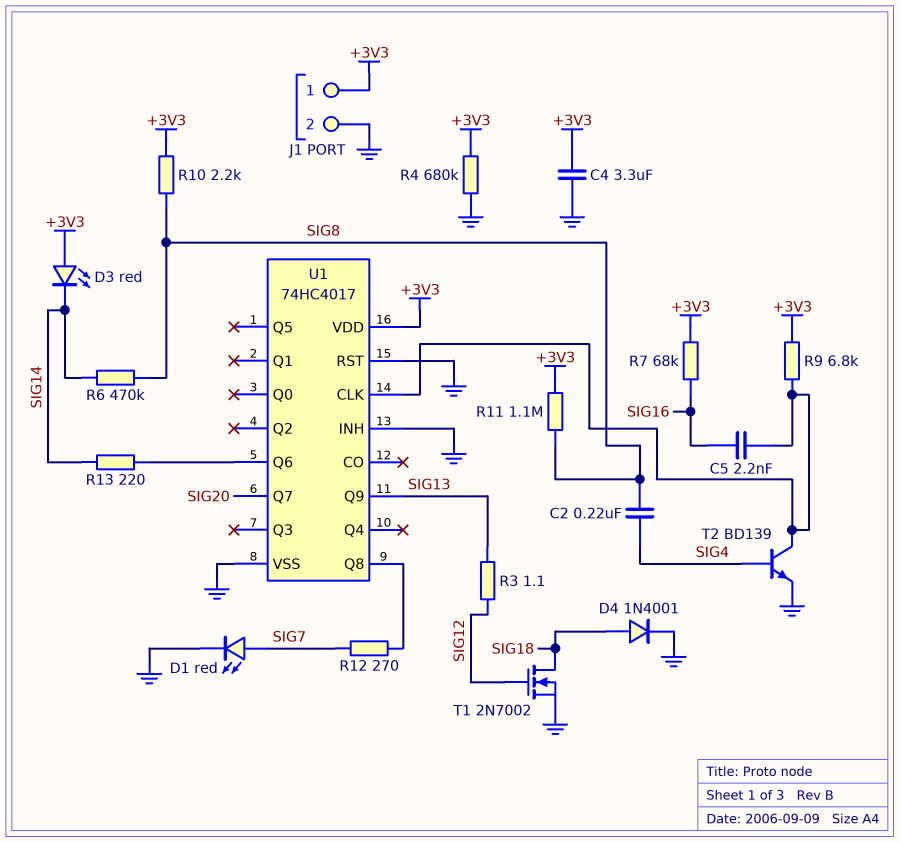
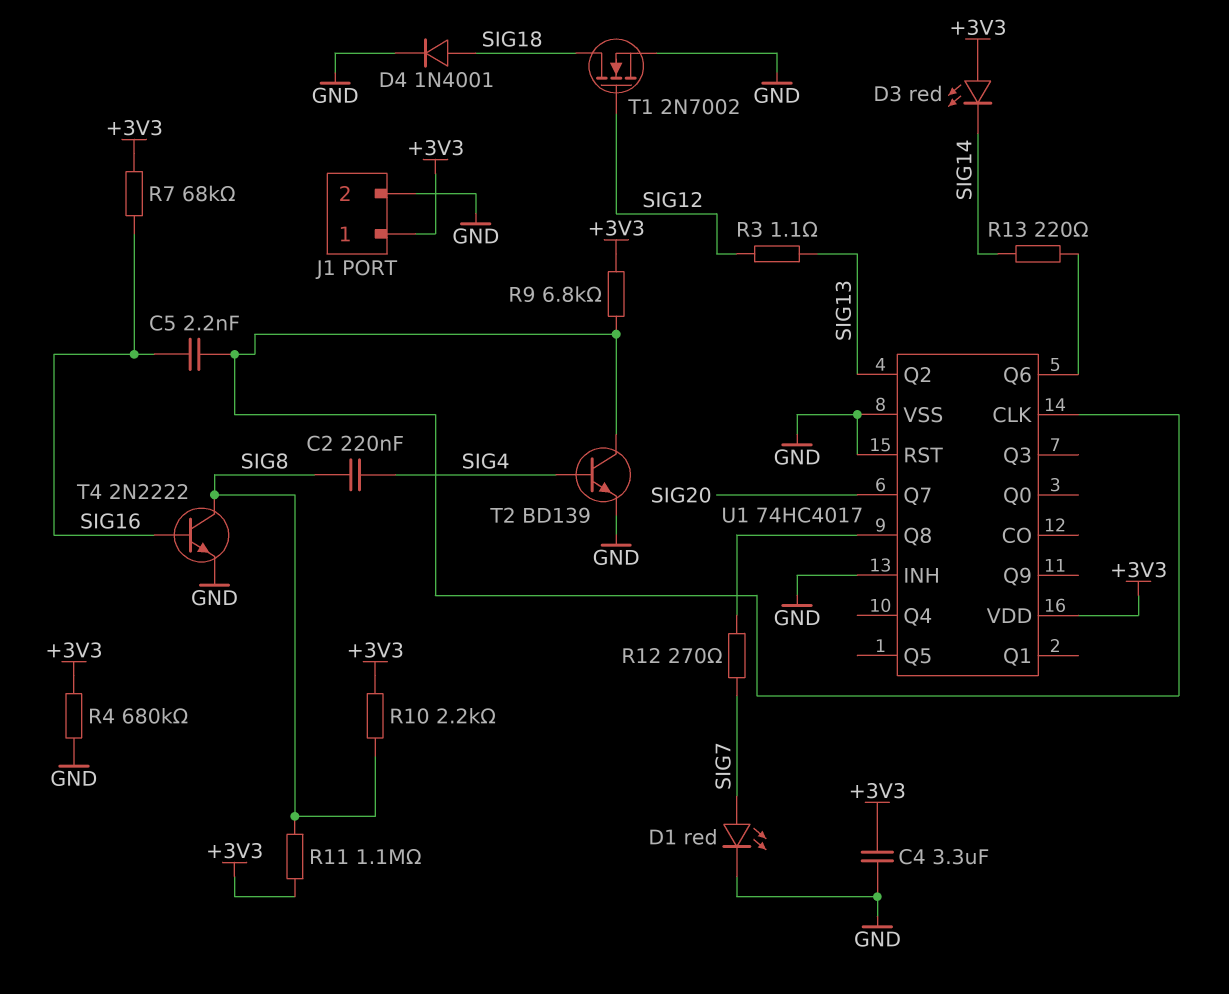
R6: 470k (SIG8, SIG14) -> none
T4: none -> NPN 2N2222 (B SIG16, C SIG8, E GND)
U1 pin Q2: none -> SIG13
U1 pin Q9: SIG13 -> none

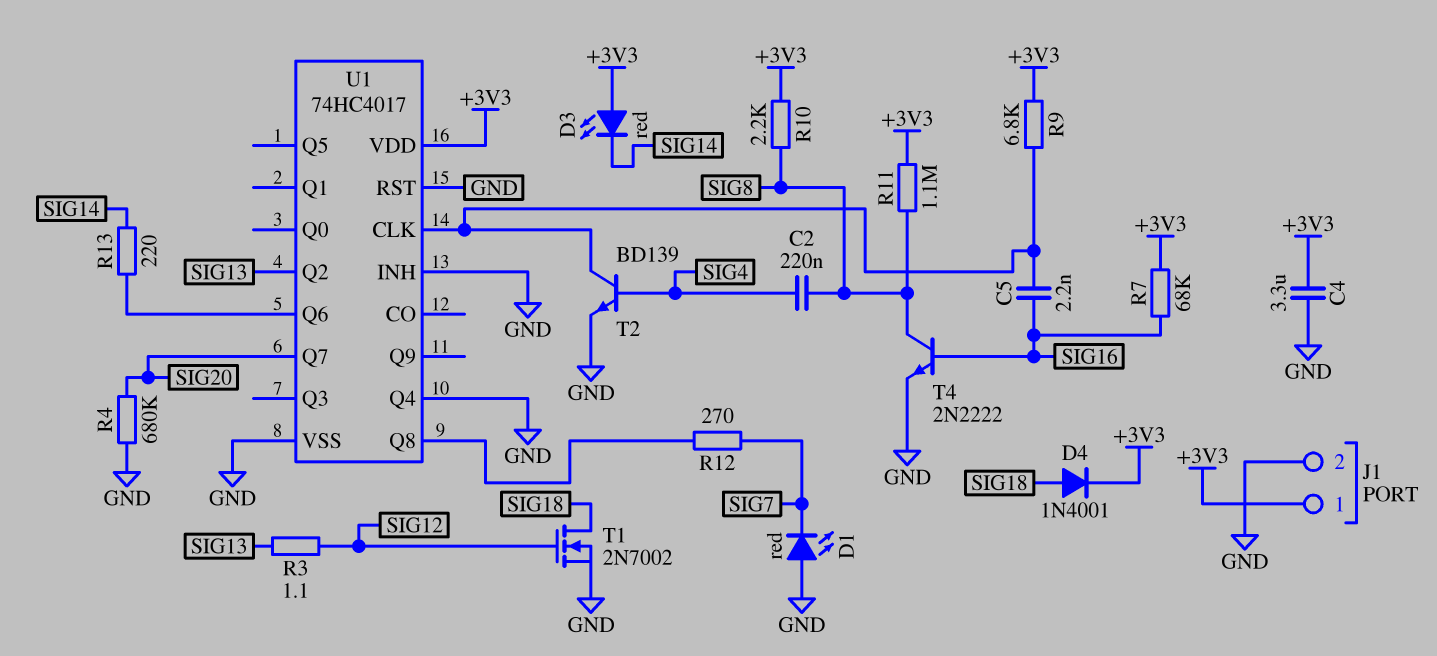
D1: LED red (A SIG7, K GND) -> LED red (A GND, K SIG7)
D4: diode 1N4001 (A SIG18, K GND) -> diode 1N4001 (A SIG18, K +3V3)
R4: 680k (+3V3, GND) -> 680k (GND, SIG20)
U1 pin Q4: none -> GND

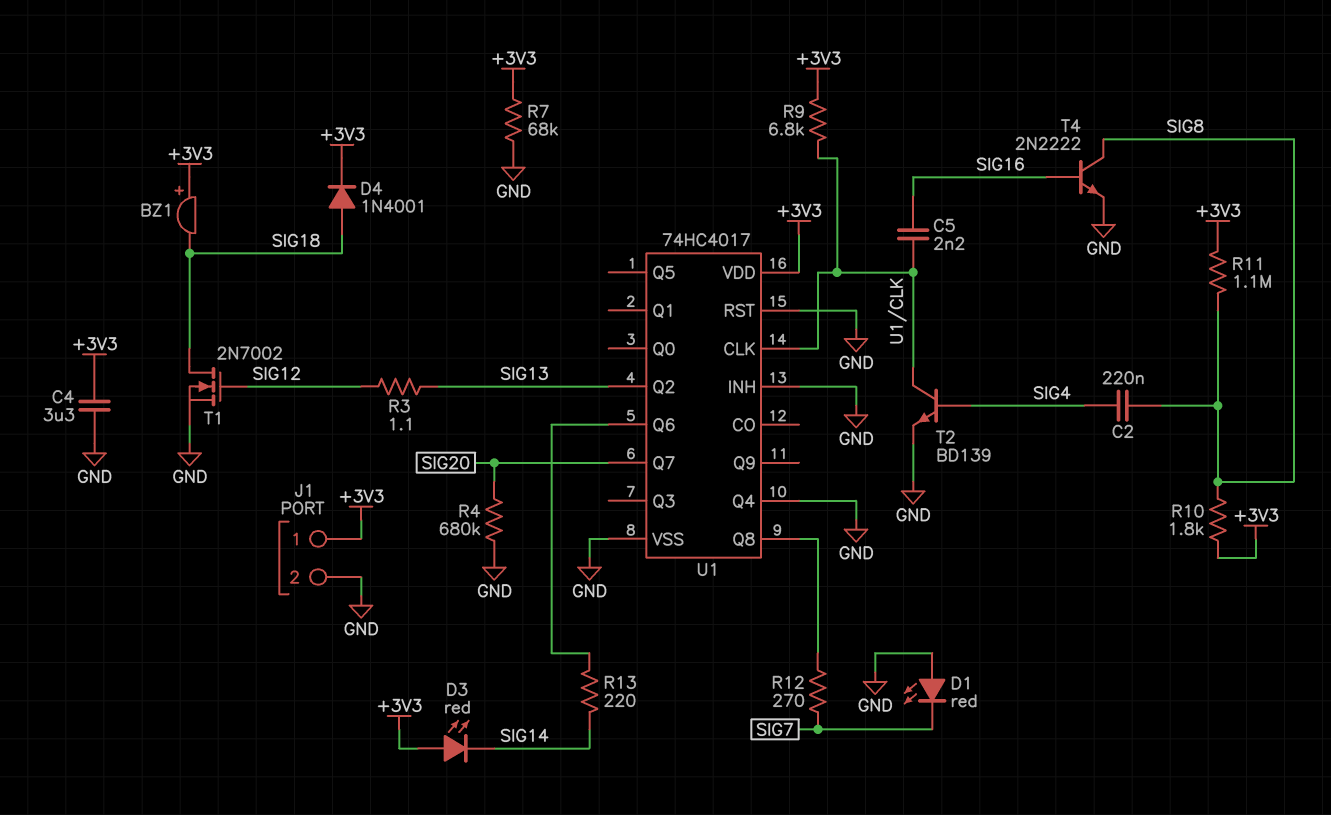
BZ1: none -> buzzer (plus +3V3, minus SIG18)
R7: 68k (+3V3, SIG16) -> 68k (+3V3, GND)
R10: 2.2k (+3V3, SIG8) -> 1.8k (+3V3, SIG8)

